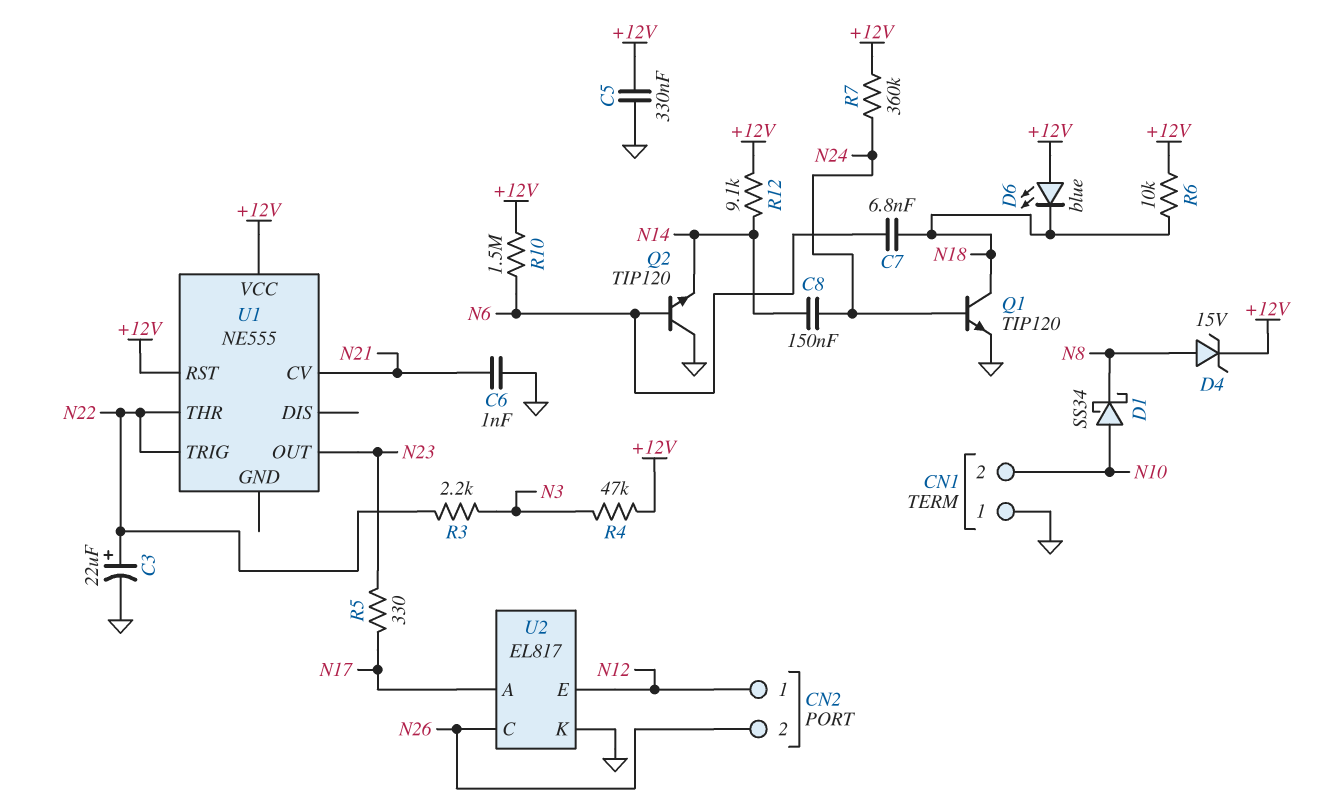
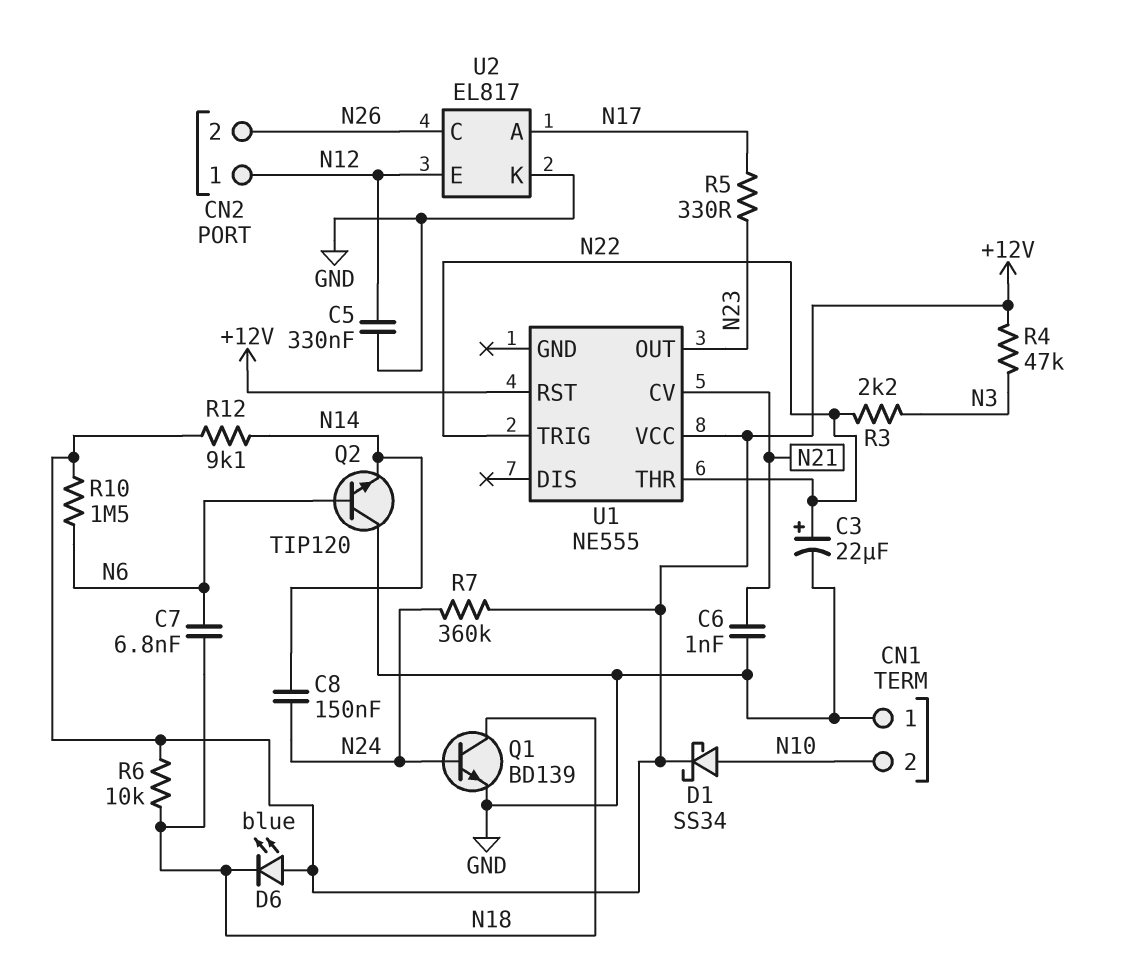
C5: 330nF (+12V, GND) -> 330nF (GND, N12)
D1: schottky SS34 (A N10, K N8) -> schottky SS34 (A N10, K +12V)
D4: zener 15V (A N8, K +12V) -> none
Q1: NPN TIP120 (B N24, C N18, E GND) -> NPN BD139 (B N24, C N18, E GND)

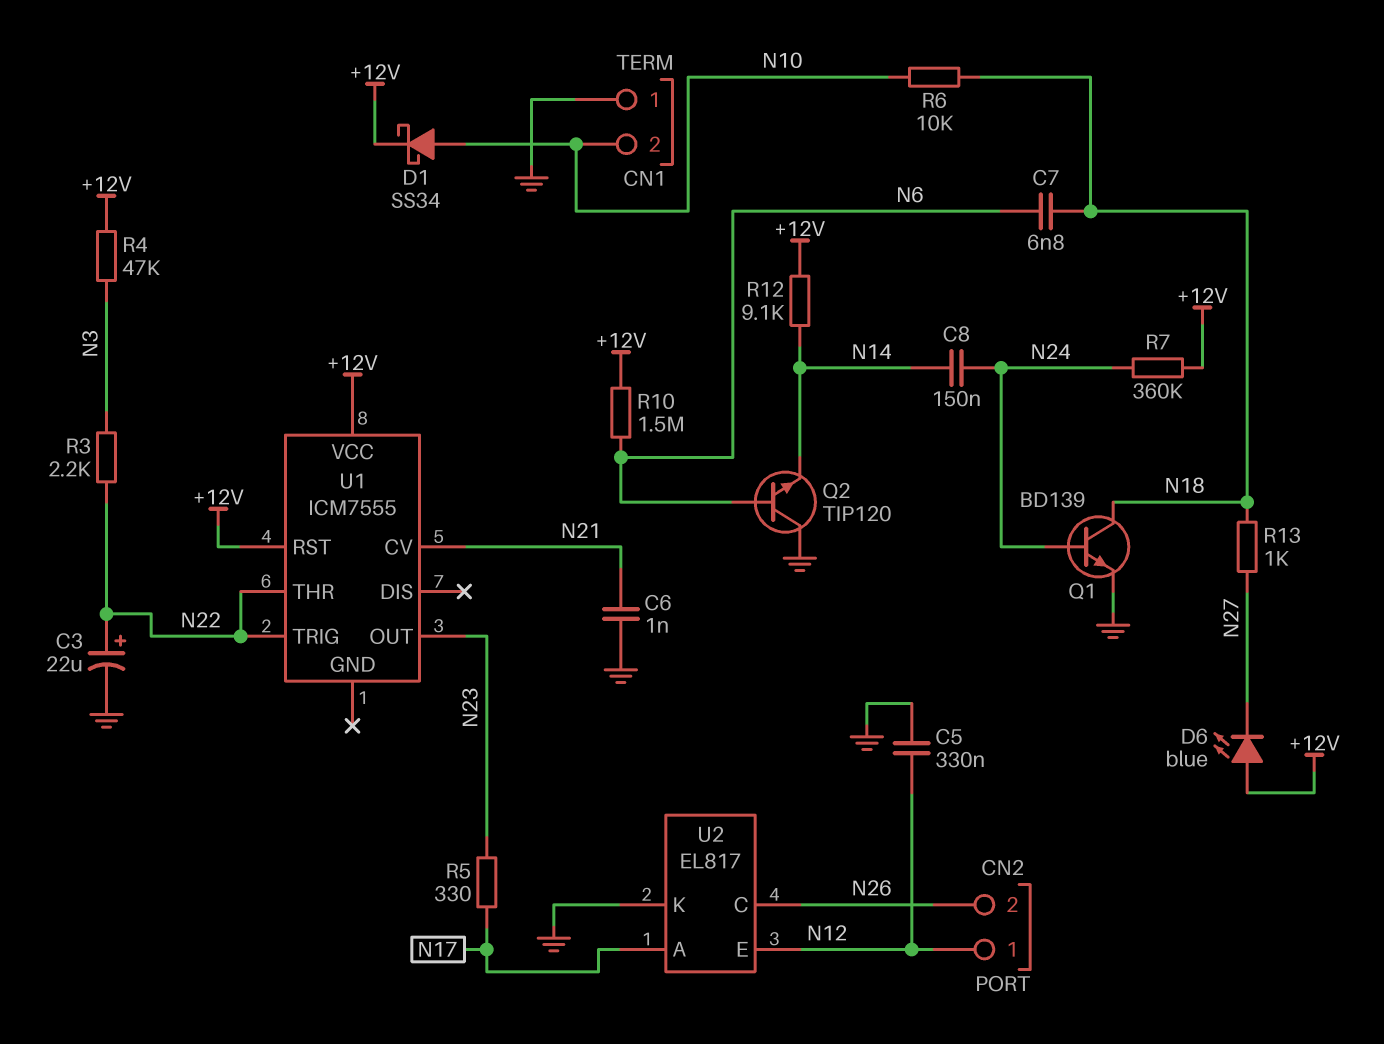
D6: LED blue (A +12V, K N18) -> LED blue (A +12V, K N27)
R6: 10k (+12V, N18) -> 10k (N10, N18)
R13: none -> 1k (N18, N27)
U1: NE555 -> ICM7555

